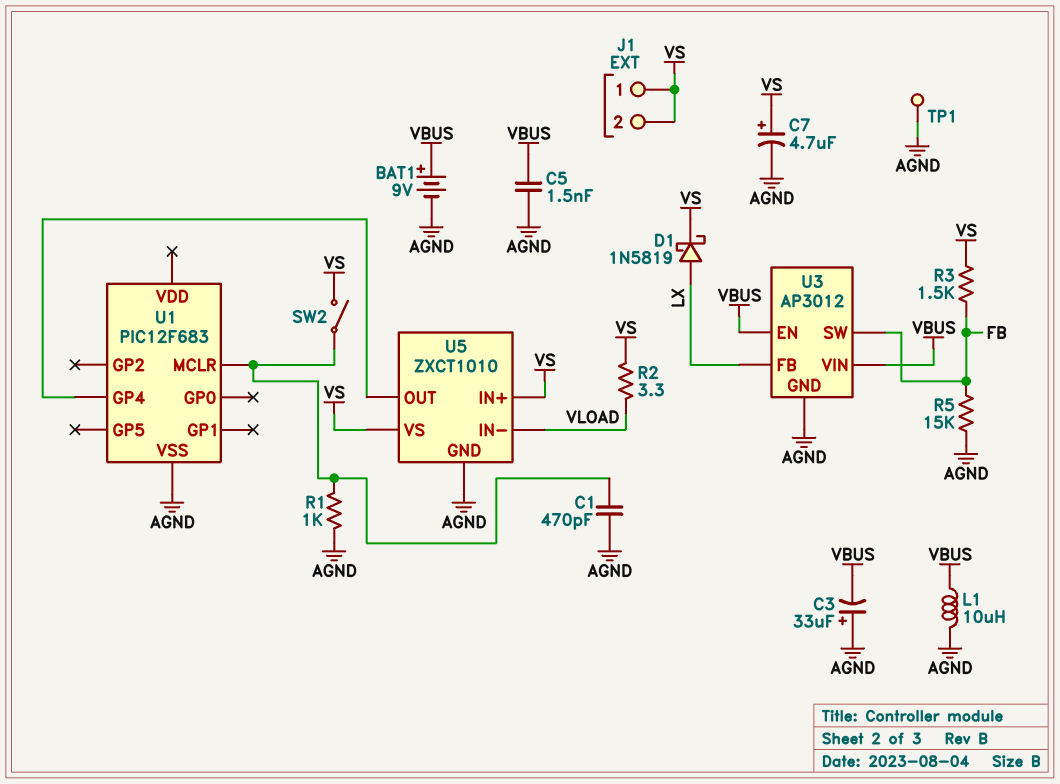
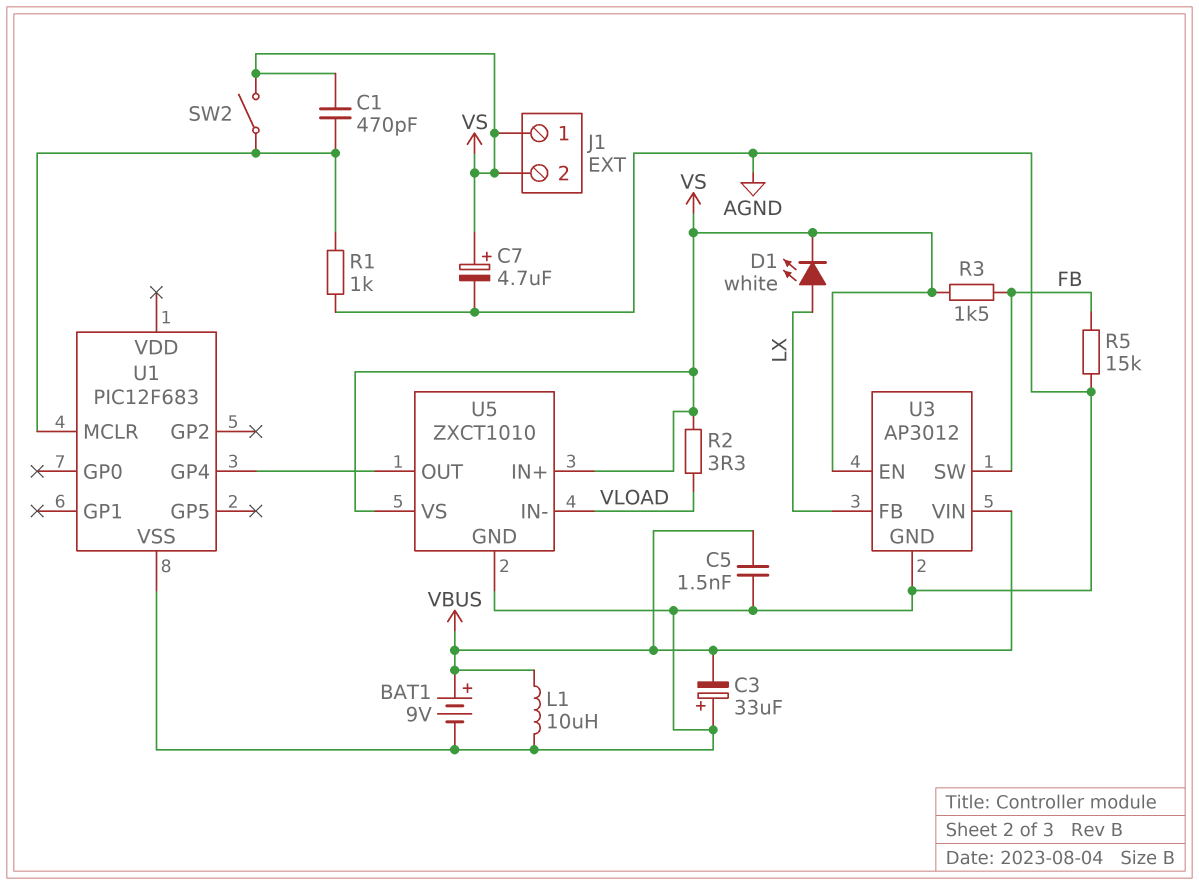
C1: 470pF (AGND, U1/MCLR) -> 470pF (U1/MCLR, VS)
D1: schottky 1N5819 (A LX, K VS) -> LED white (A LX, K VS)
TP1: test point (AGND) -> none
U3 pin EN: VBUS -> VS

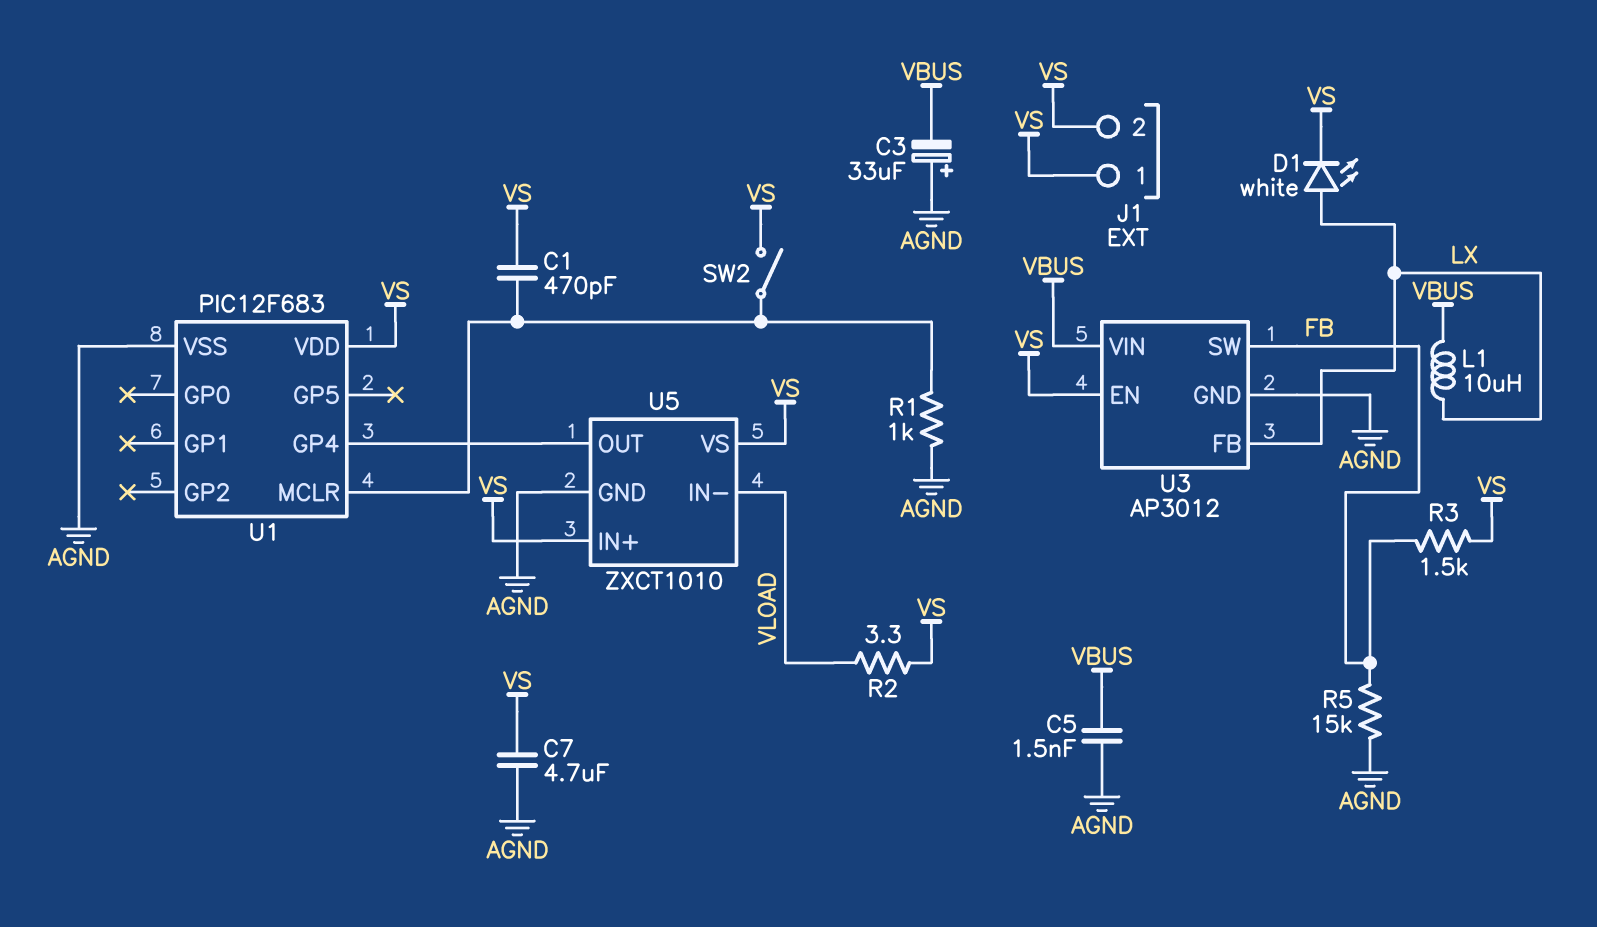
BAT1: 9V (plus VBUS, minus AGND) -> none
C7: 4.7uF (plus VS, minus AGND) -> 4.7uF (AGND, VS)
L1: 10uH (AGND, VBUS) -> 10uH (LX, VBUS)
U1 pin VDD: none -> VS

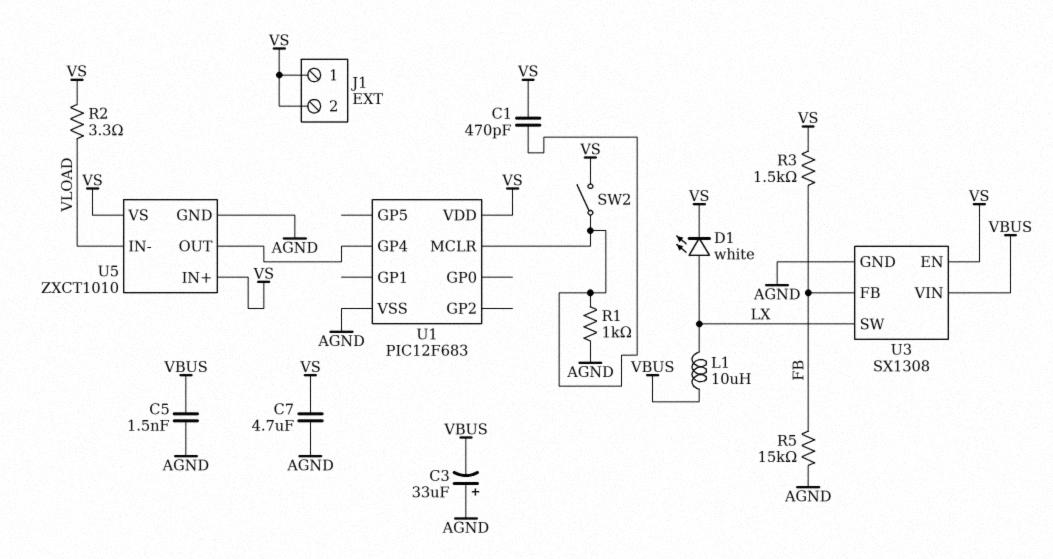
U3: AP3012 -> SX1308
U3 pin FB: LX -> FB
U3 pin SW: FB -> LX

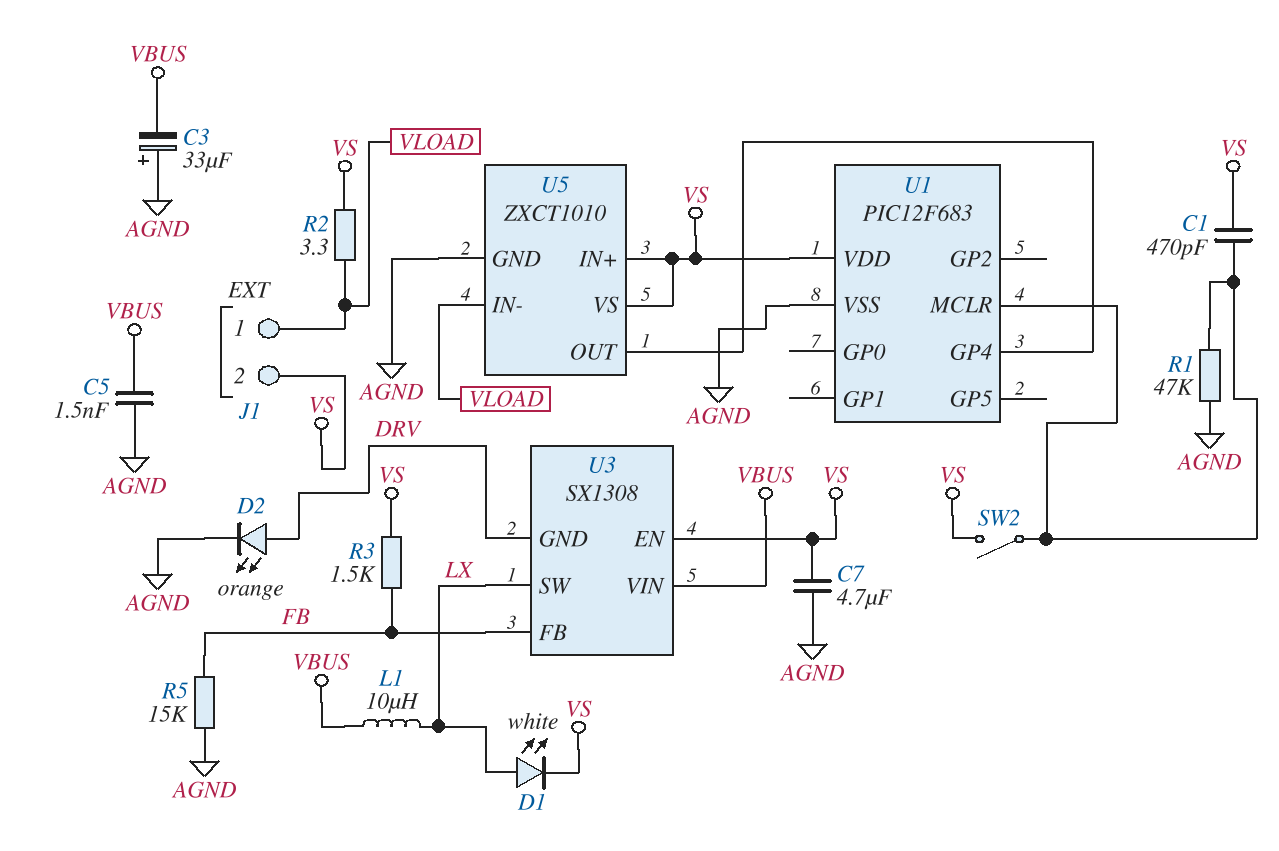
D2: none -> LED orange (A DRV, K AGND)
J1 pin 1: VS -> VLOAD
R1: 1k (AGND, U1/MCLR) -> 47k (AGND, U1/MCLR)
U3 pin GND: AGND -> DRV

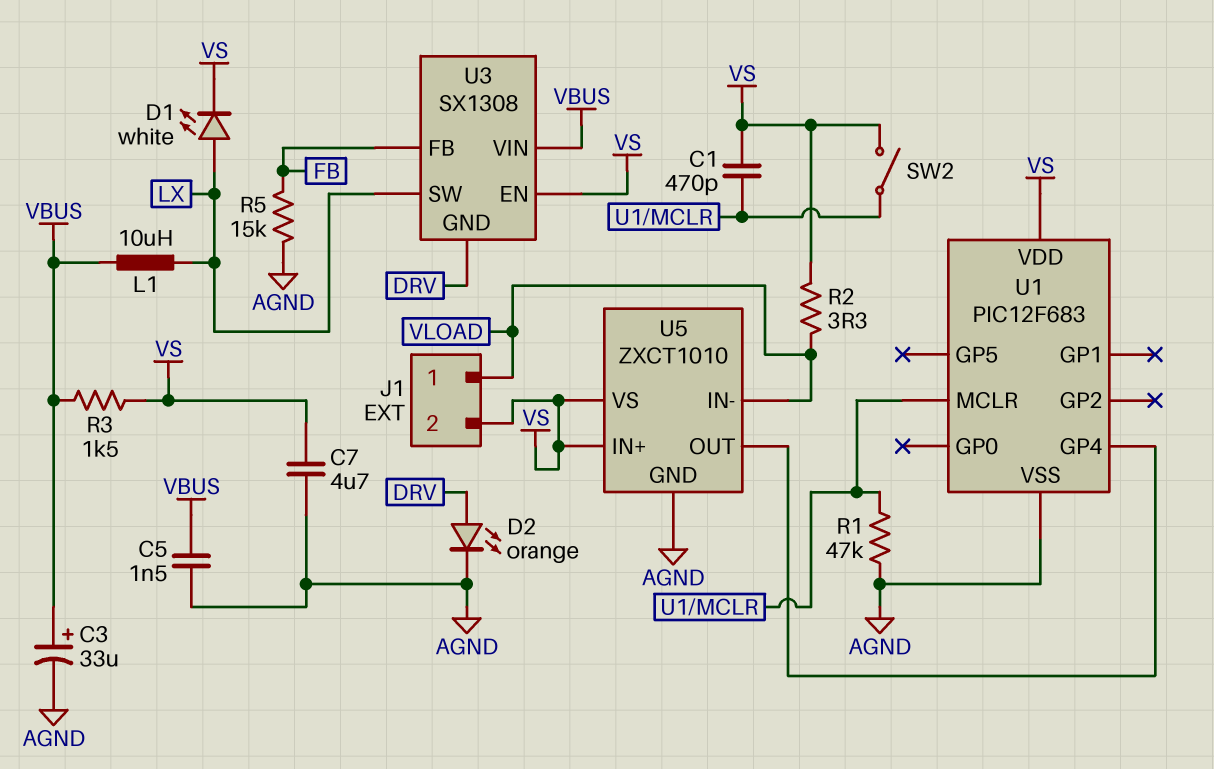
C3: 33uF (plus AGND, minus VBUS) -> 33uF (plus VBUS, minus AGND)
R3: 1.5k (FB, VS) -> 1.5k (VBUS, VS)

